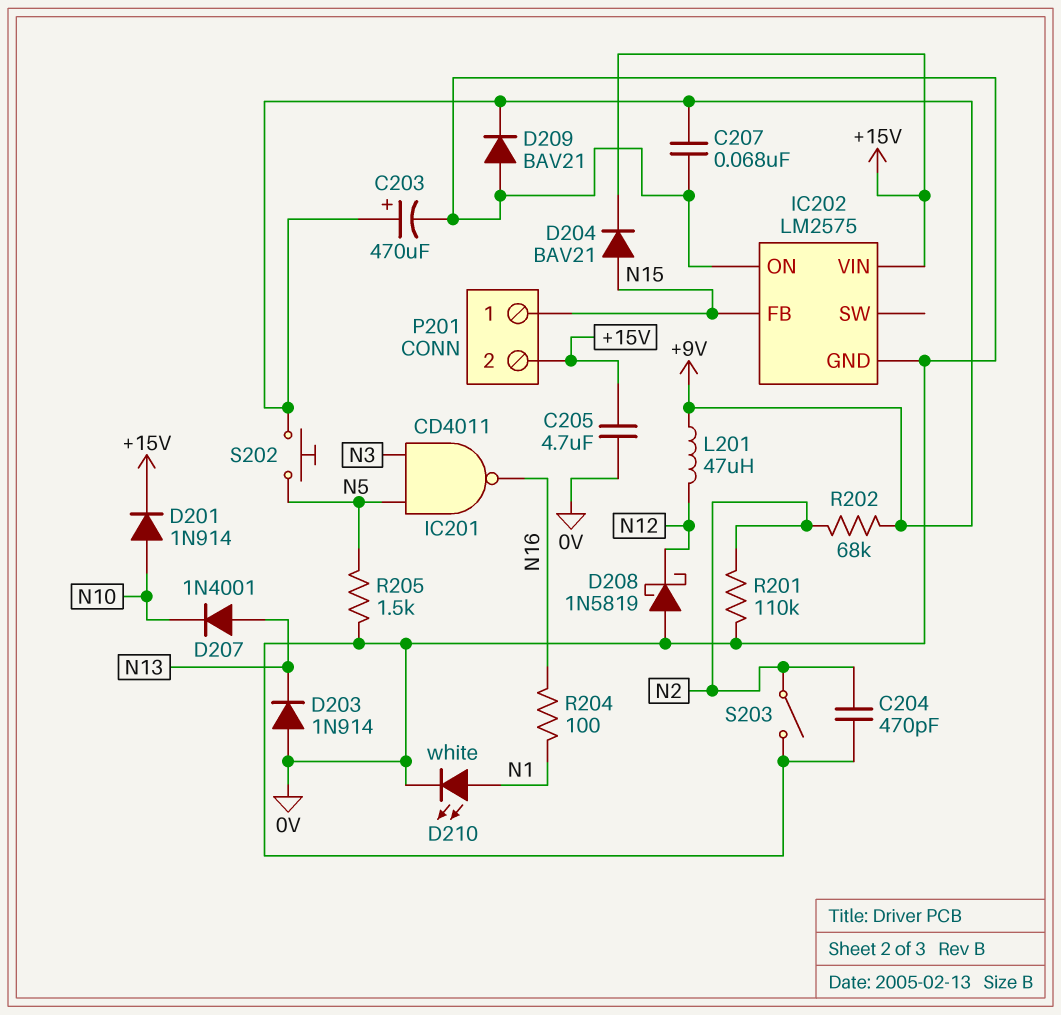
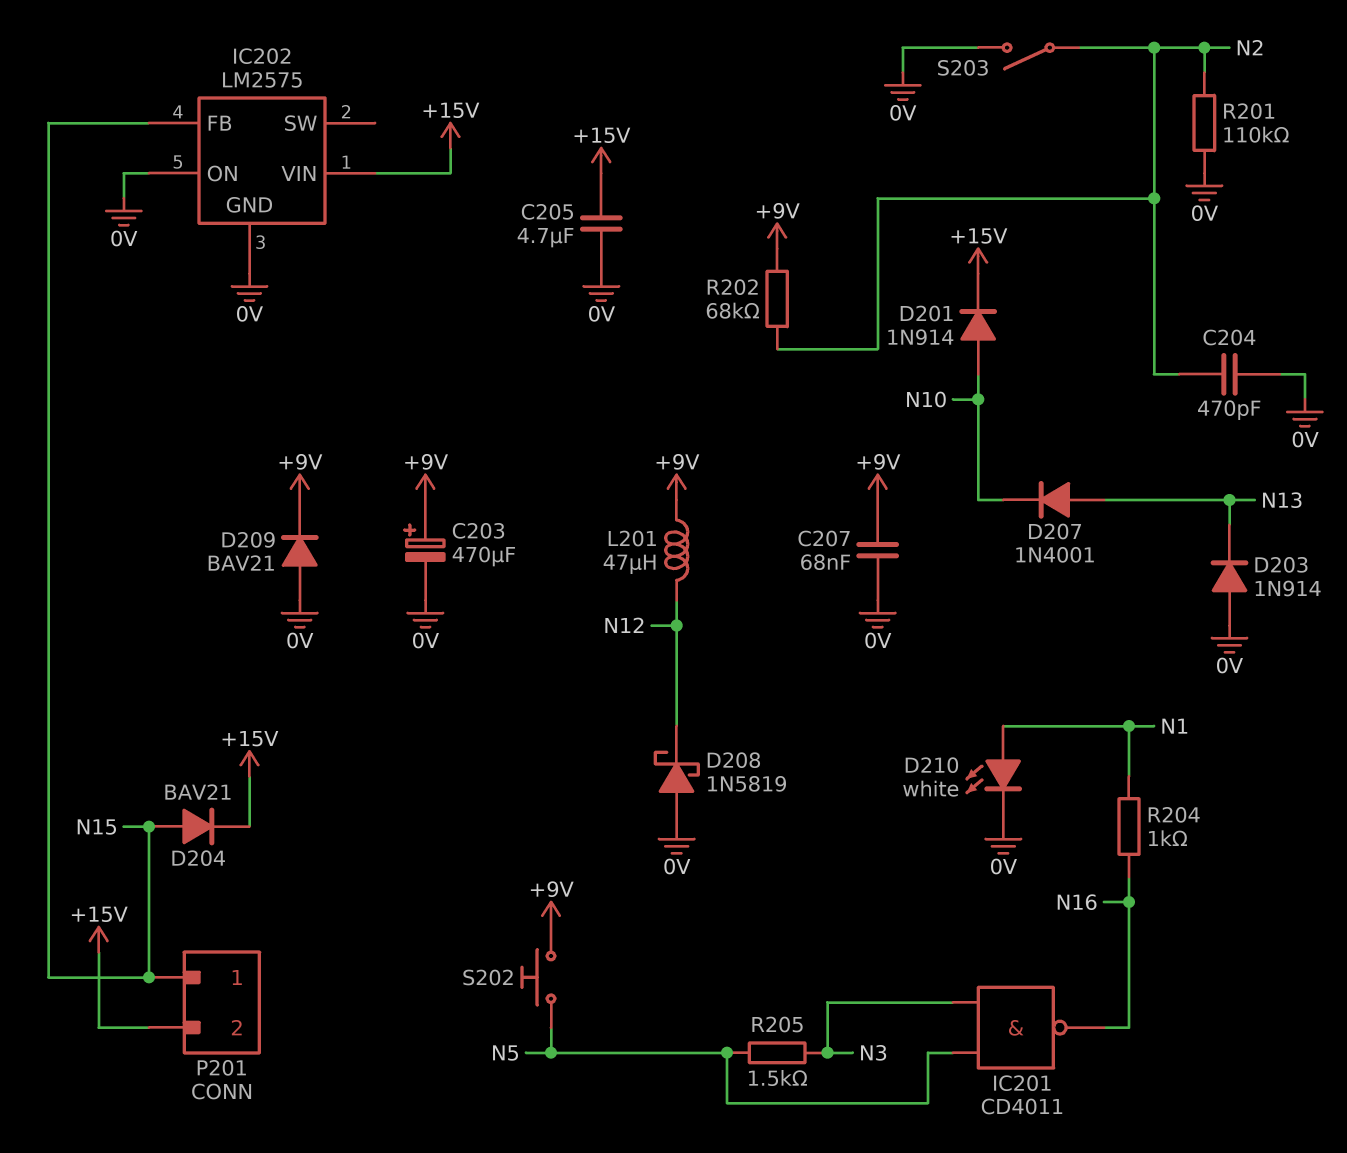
R204: 100 (N1, N16) -> 1k (N1, N16)
R205: 1.5k (0V, N5) -> 1.5k (N3, N5)

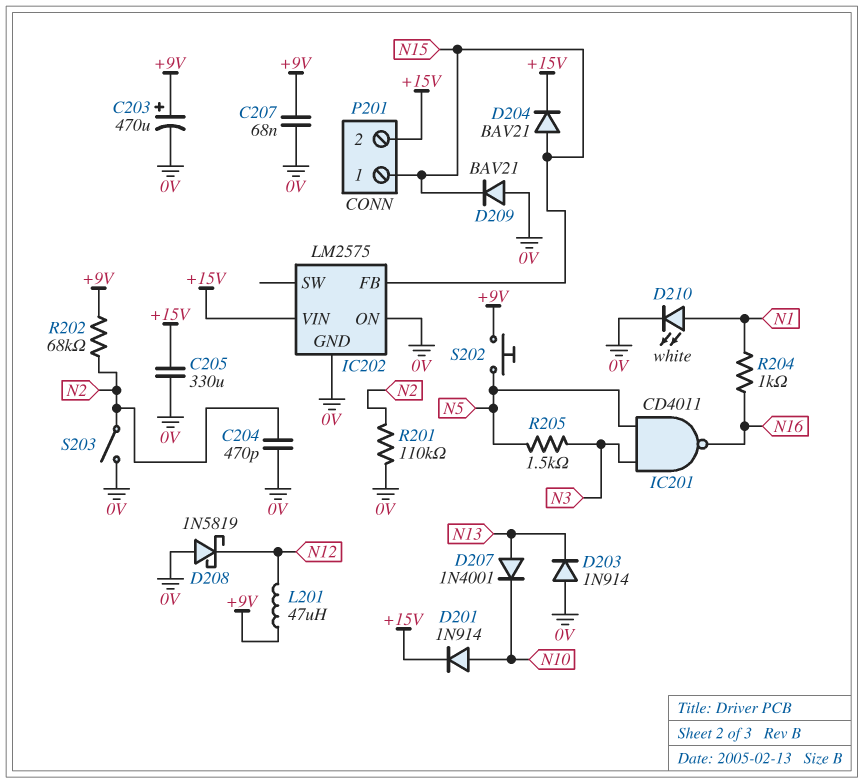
C205: 4.7uF (+15V, 0V) -> 330uF (+15V, 0V)
D209: diode BAV21 (A 0V, K +9V) -> diode BAV21 (A 0V, K N15)

